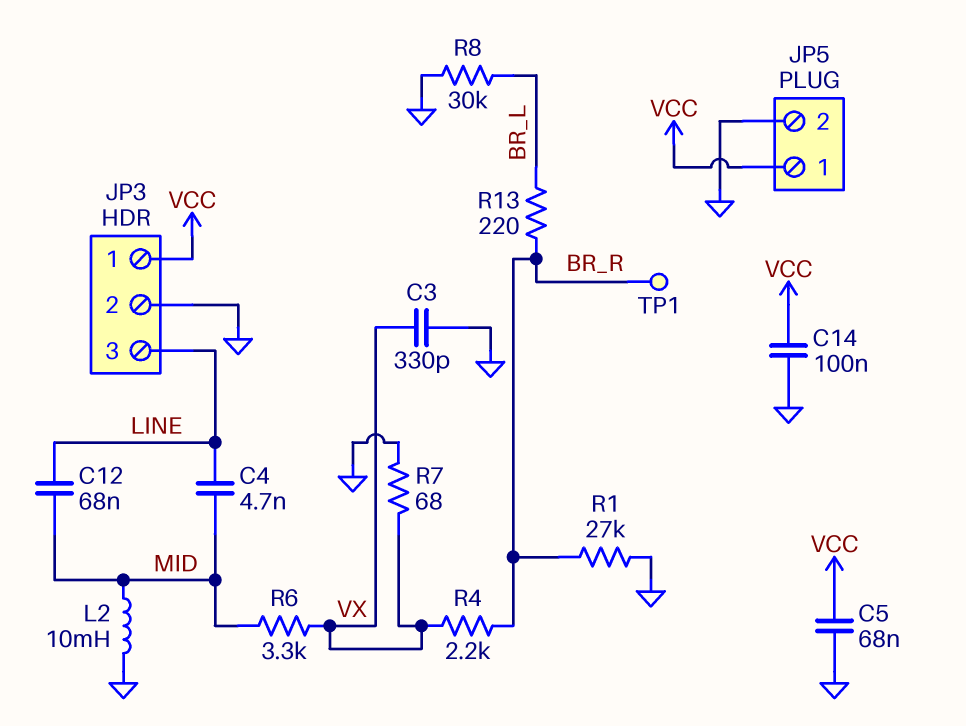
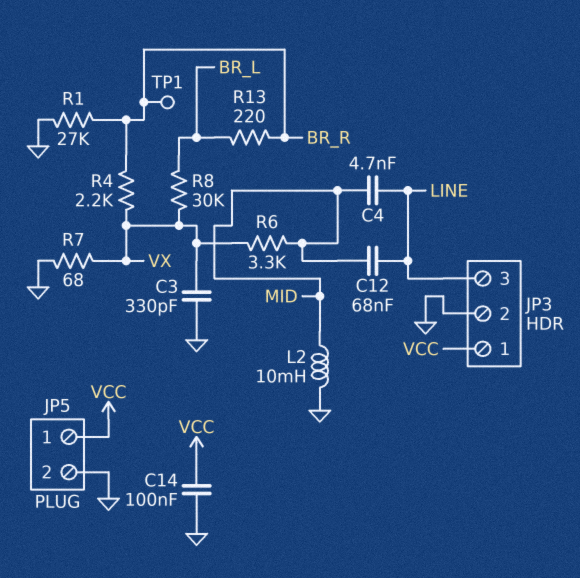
C5: 68nF (GND, VCC) -> none
R8: 30k (BR_L, GND) -> 30k (BR_L, VX)

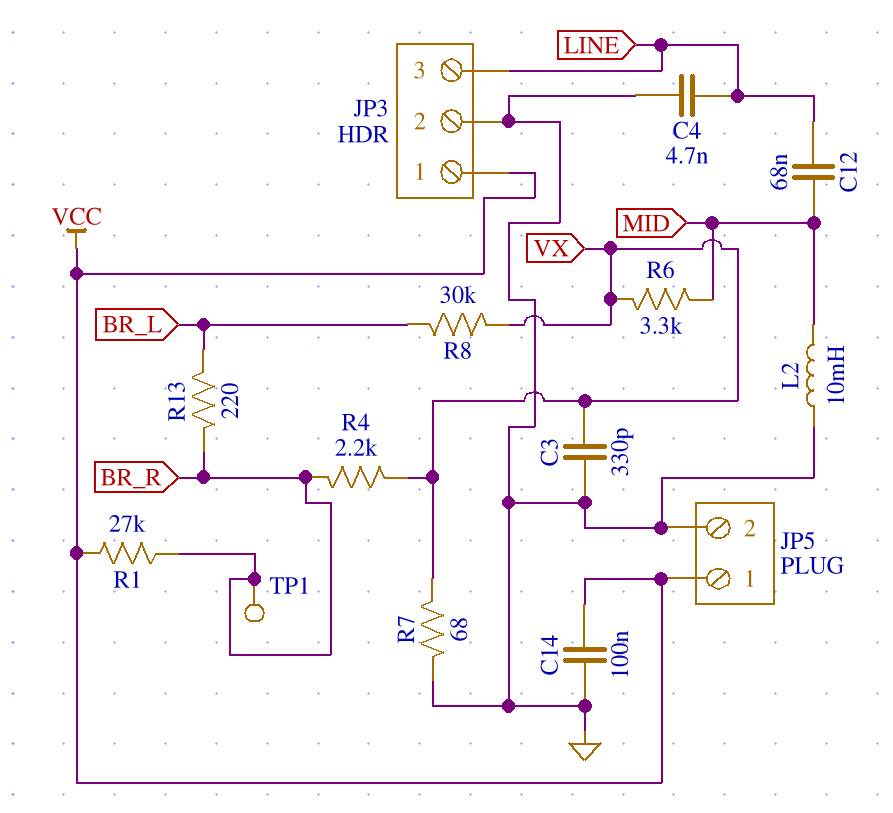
C4: 4.7nF (LINE, MID) -> 4.7nF (GND, LINE)
R1: 27k (BR_R, GND) -> 27k (BR_R, VCC)

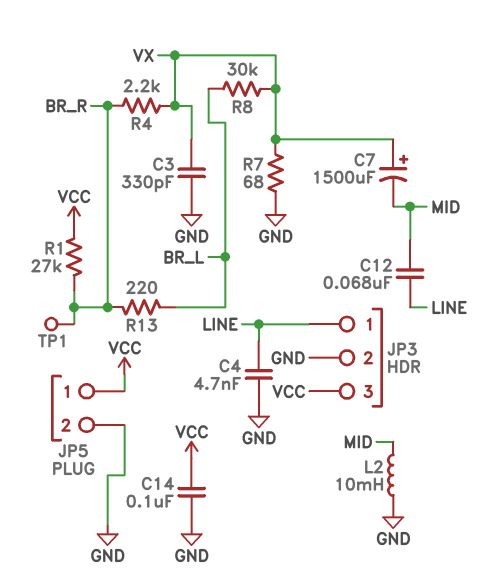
C7: none -> 1500uF (plus VX, minus MID)
JP3 pin 1: VCC -> LINE
JP3 pin 3: LINE -> VCC
R6: 3.3k (MID, VX) -> none

